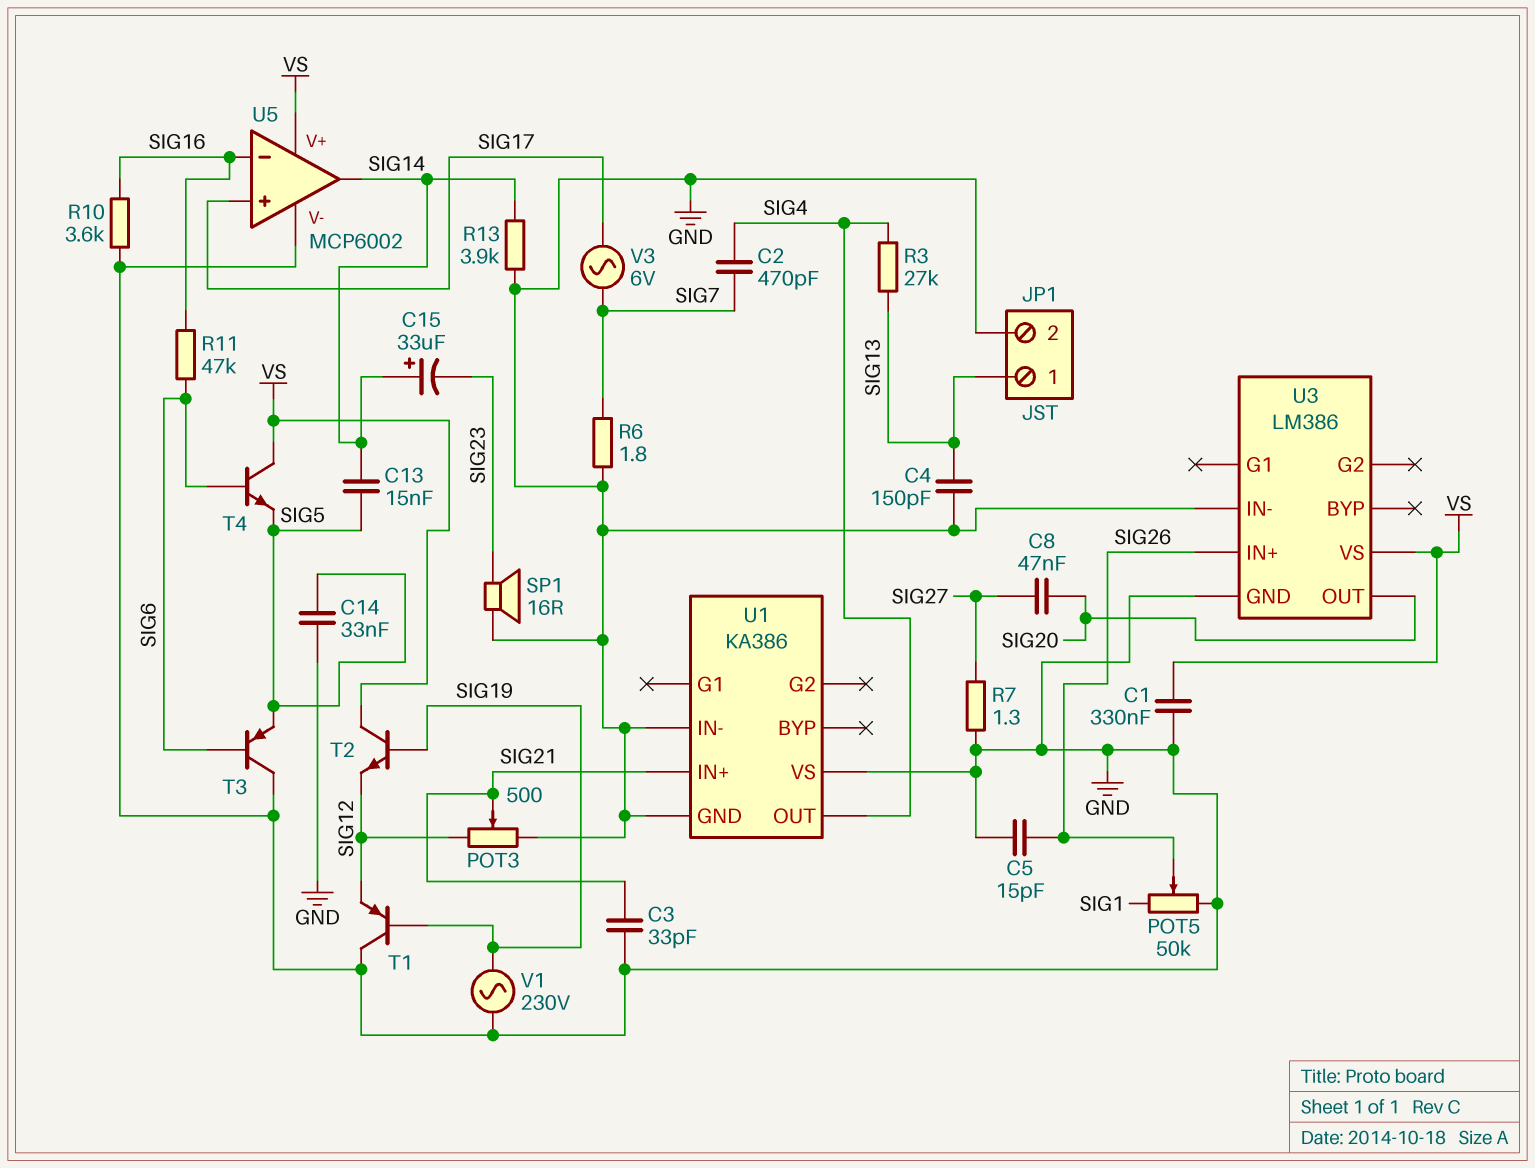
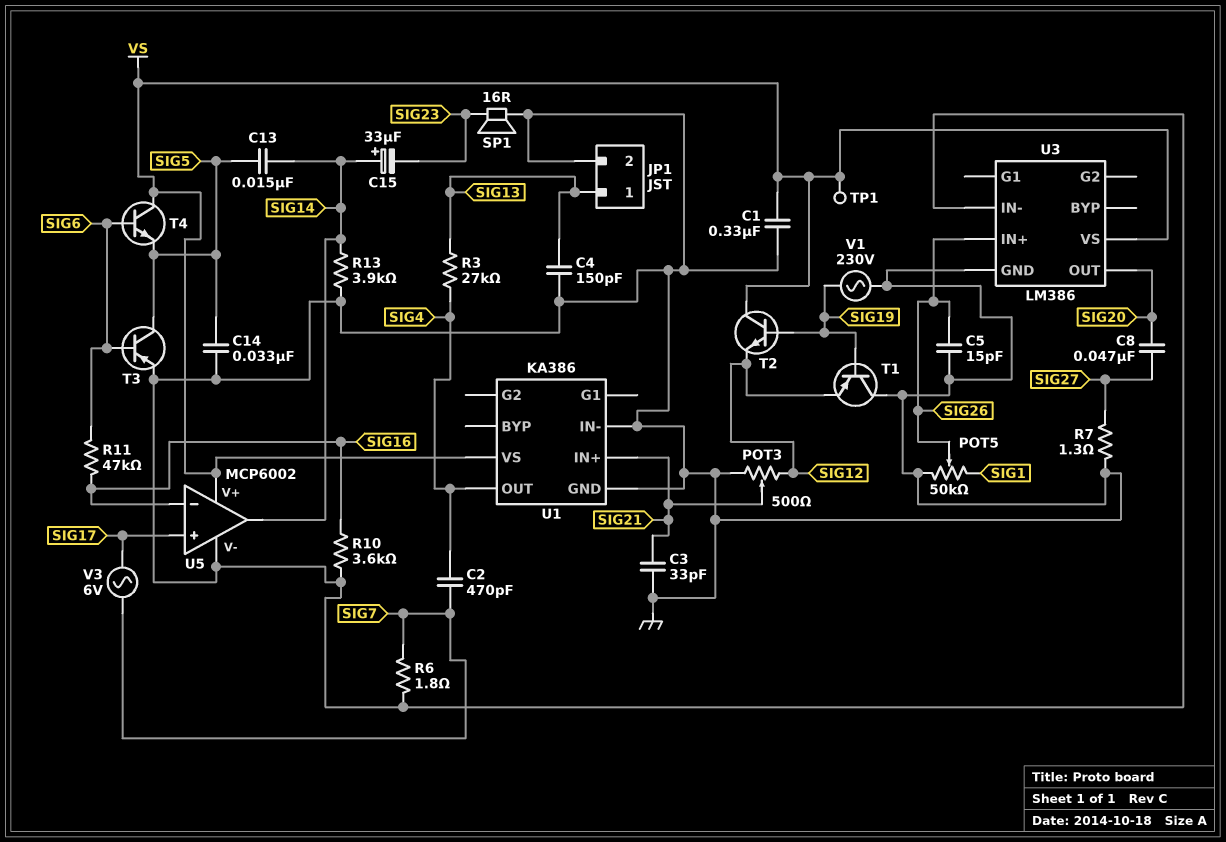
T3: PNP (B SIG6, C GND, E SIG5) -> PNP (B SIG6, C SIG5, E GND)
TP1: none -> test point (VS)
U1 pin VS: GND -> VS

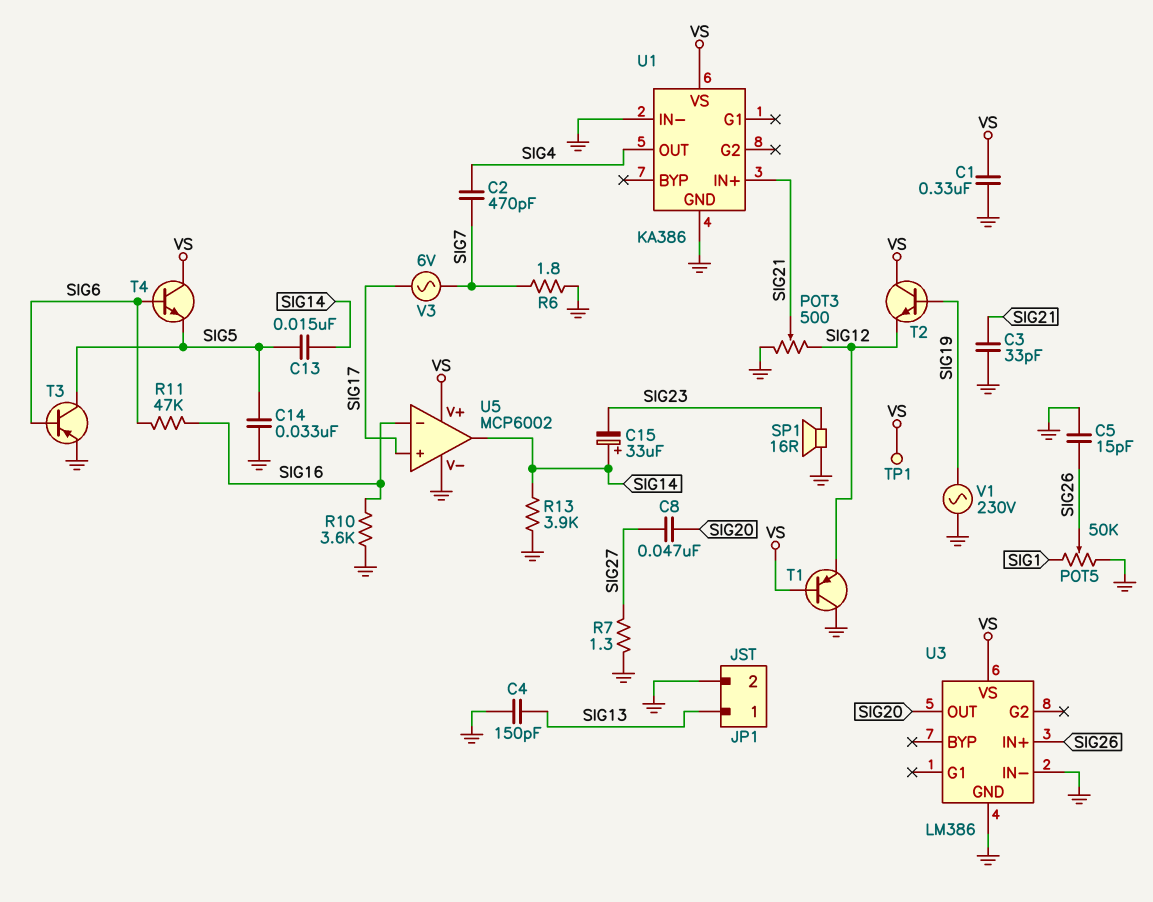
R3: 27k (SIG4, SIG13) -> none
T1: PNP (B SIG19, C GND, E SIG12) -> PNP (B VS, C GND, E SIG12)

